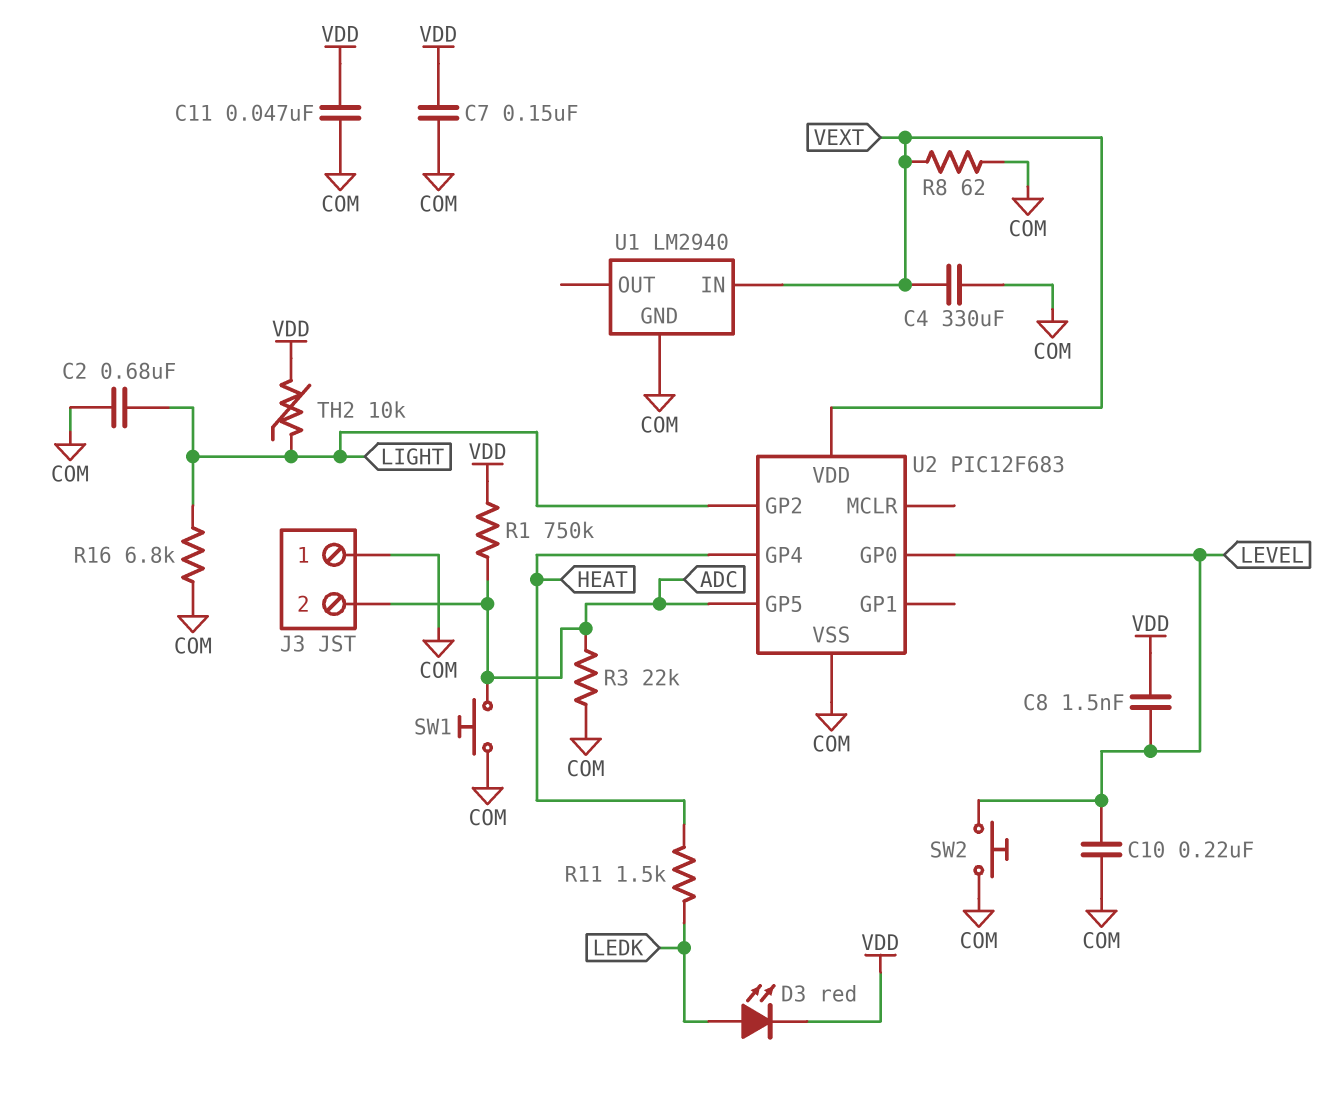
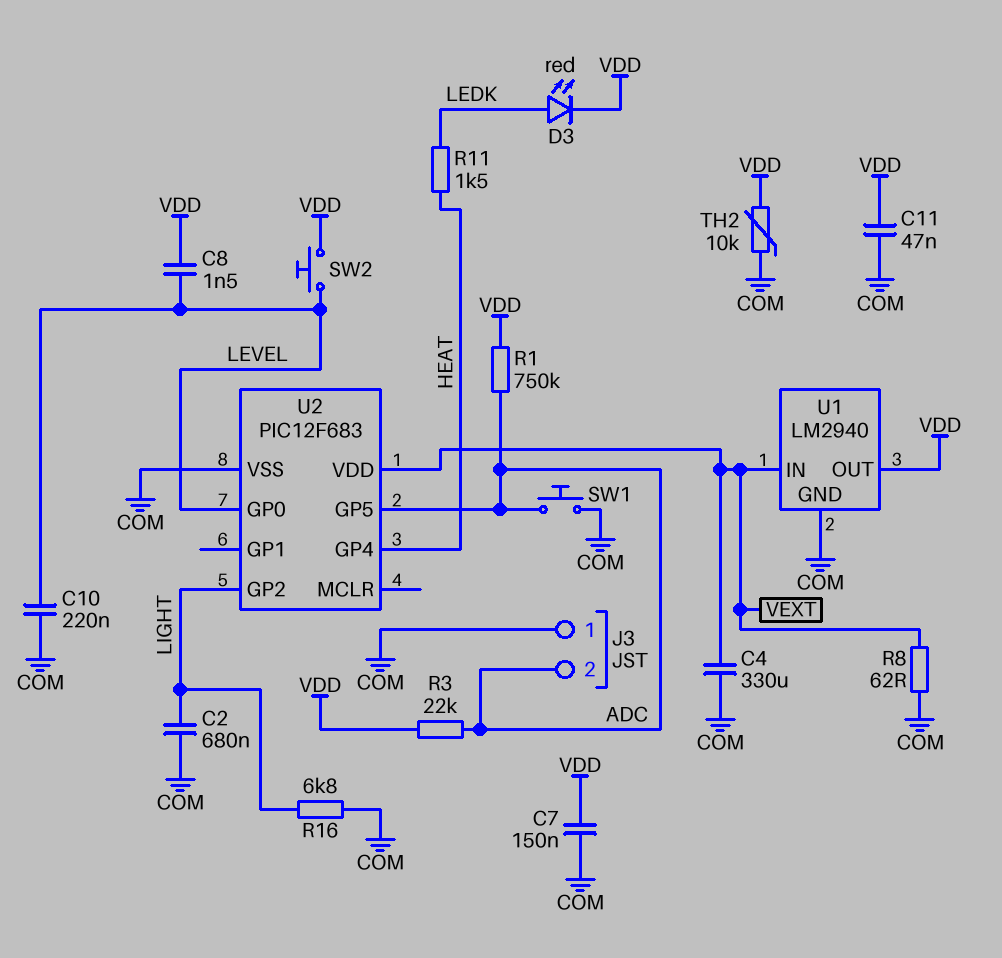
R3: 22k (ADC, COM) -> 22k (ADC, VDD)
SW2: button (COM, LEVEL) -> button (LEVEL, VDD)
TH2: 10k (LIGHT, VDD) -> 10k (COM, VDD)
U1 pin OUT: none -> VDD

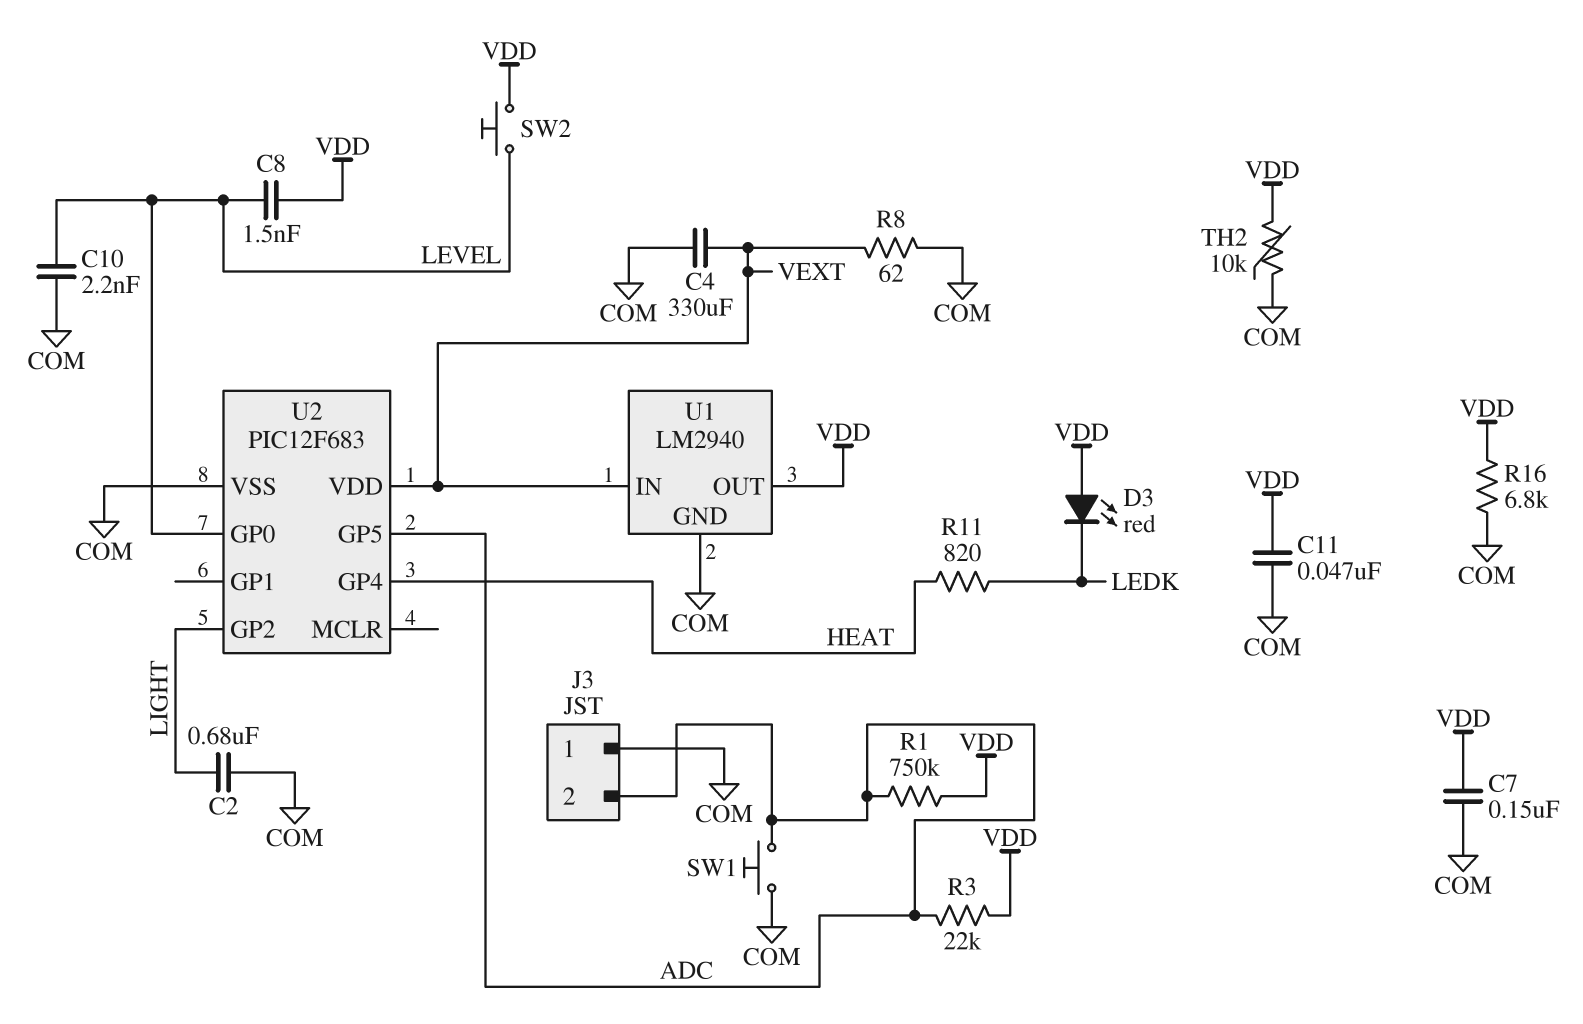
C10: 220nF (COM, LEVEL) -> 2.2nF (COM, LEVEL)
D3: LED red (A LEDK, K VDD) -> LED red (A VDD, K LEDK)
R11: 1.5k (HEAT, LEDK) -> 820 (HEAT, LEDK)
R16: 6.8k (COM, LIGHT) -> 6.8k (COM, VDD)

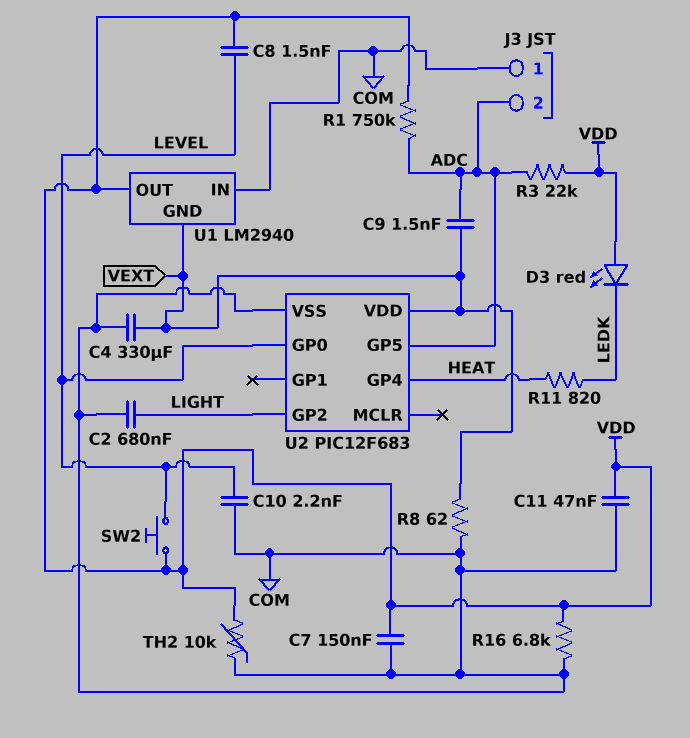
C9: none -> 1.5nF (ADC, VEXT)
SW1: button (ADC, COM) -> none
U1 pin GND: COM -> VEXT
U1 pin IN: VEXT -> COM

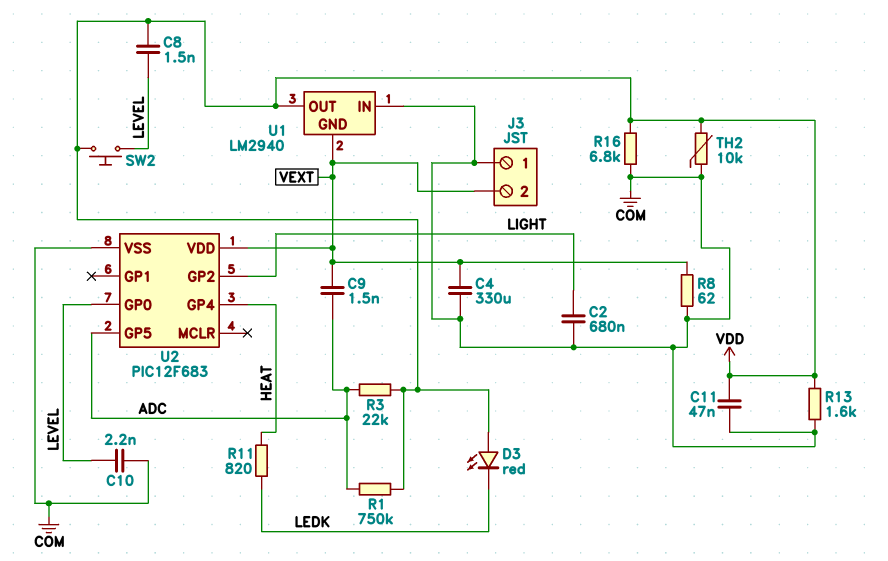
C7: 150nF (COM, VDD) -> none
J3 pin 2: ADC -> VEXT
R13: none -> 1.6k (COM, VDD)

